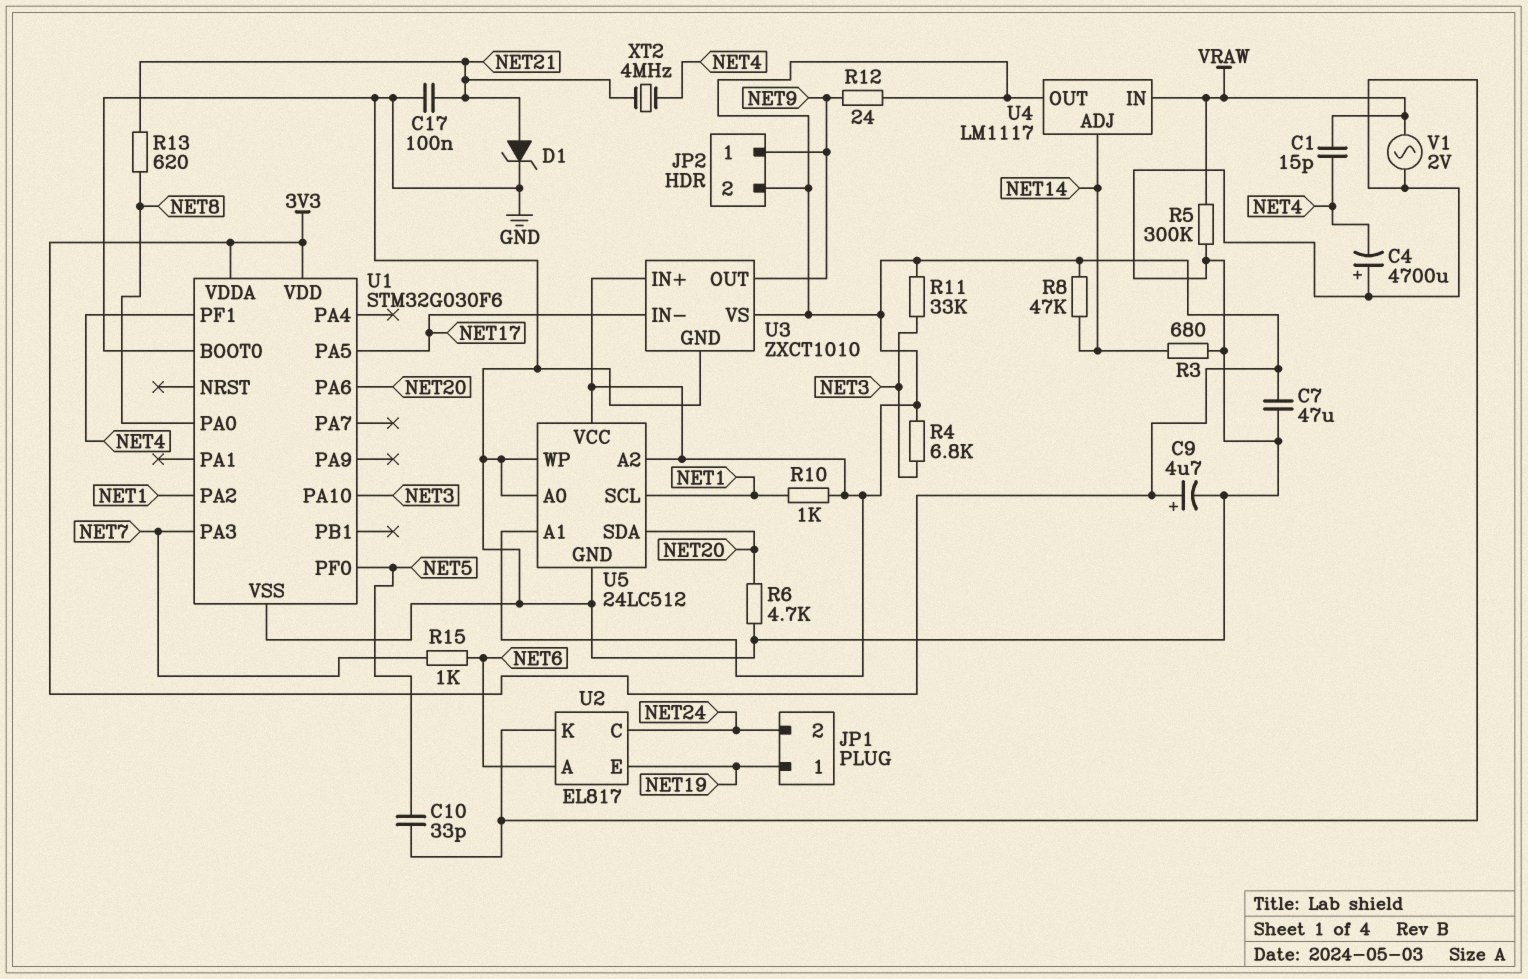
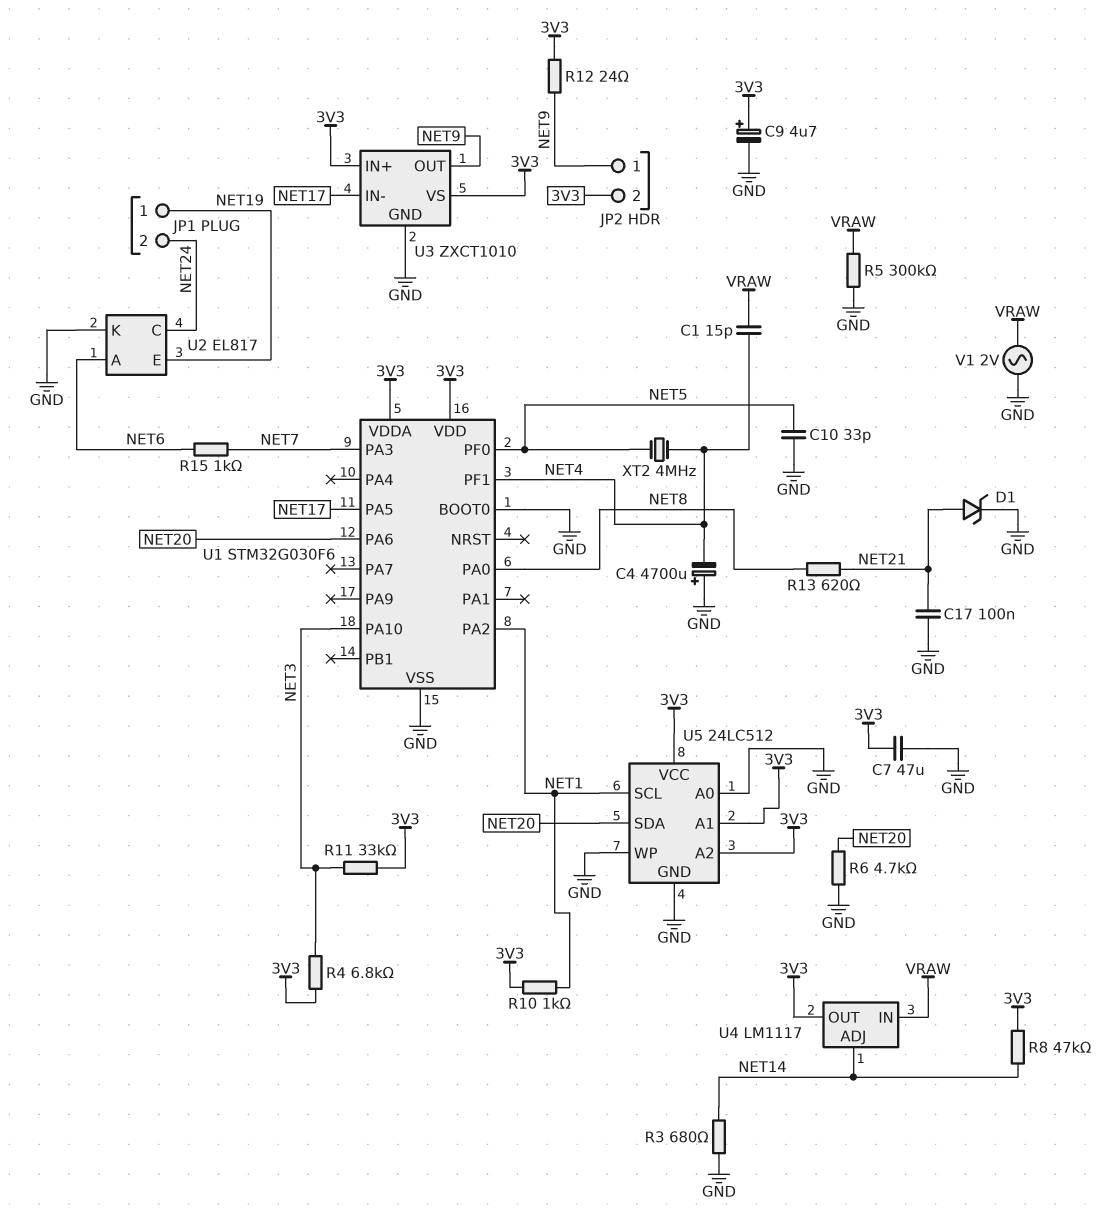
XT2: 4MHz (NET4, NET21) -> 4MHz (NET4, NET5)

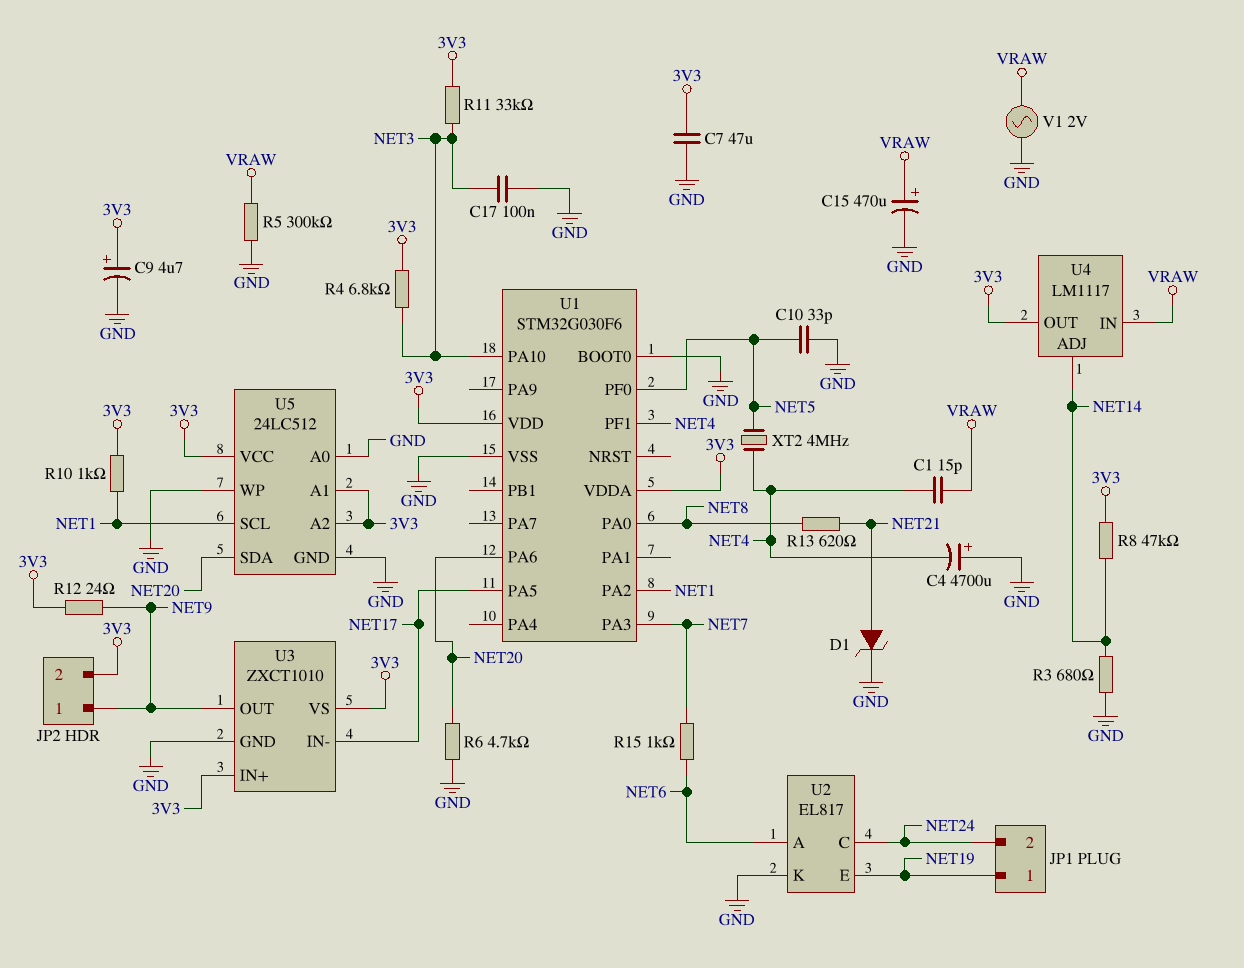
C15: none -> 470uF (plus VRAW, minus GND)
C17: 100nF (GND, NET21) -> 100nF (GND, NET3)

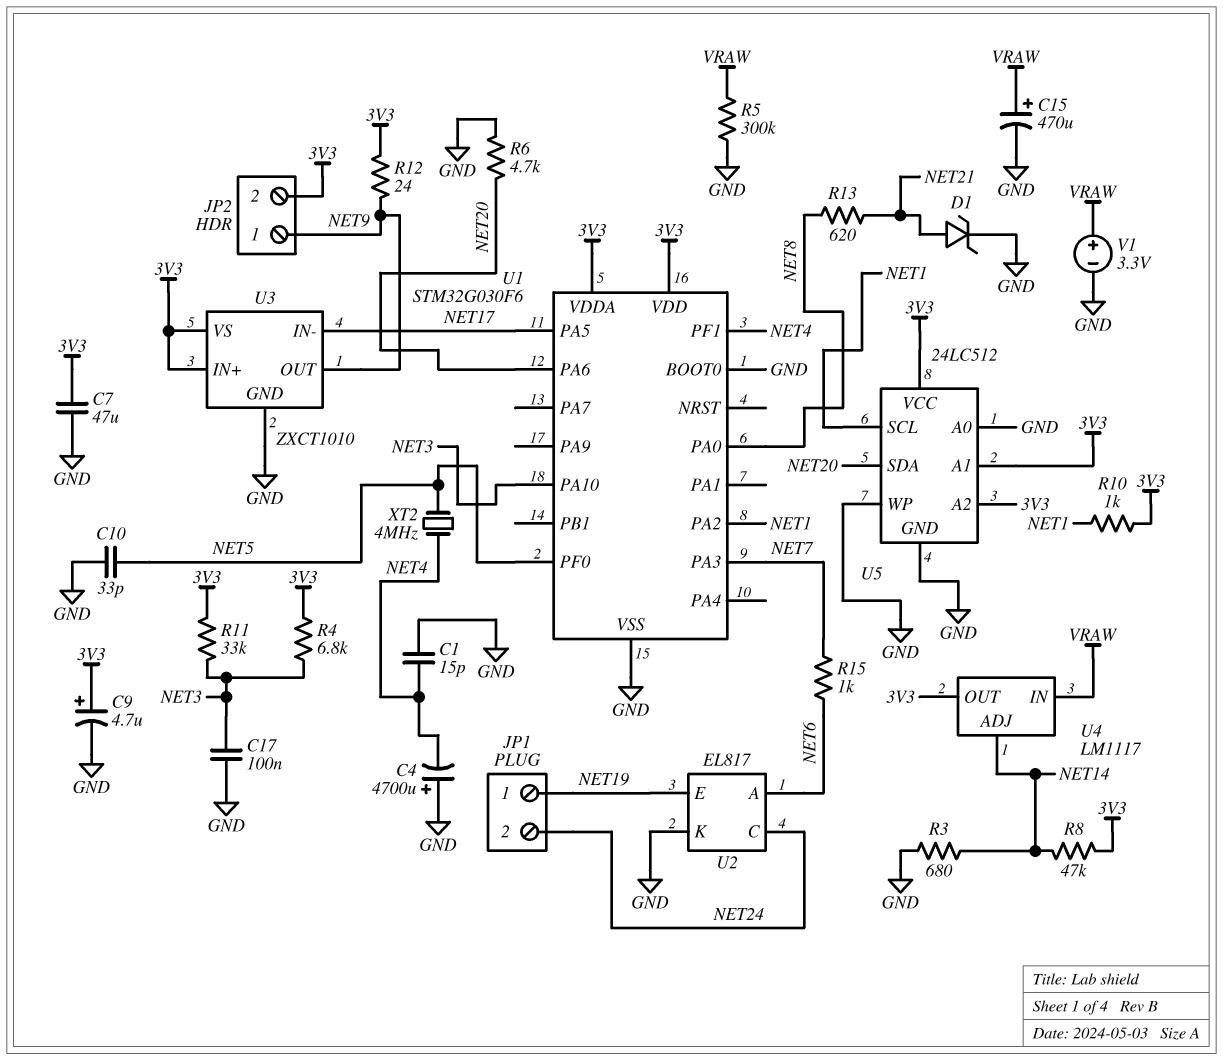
C1: 15pF (NET4, VRAW) -> 15pF (GND, NET4)
V1: AC 2V (GND, VRAW) -> 3.3V (plus VRAW, minus GND)

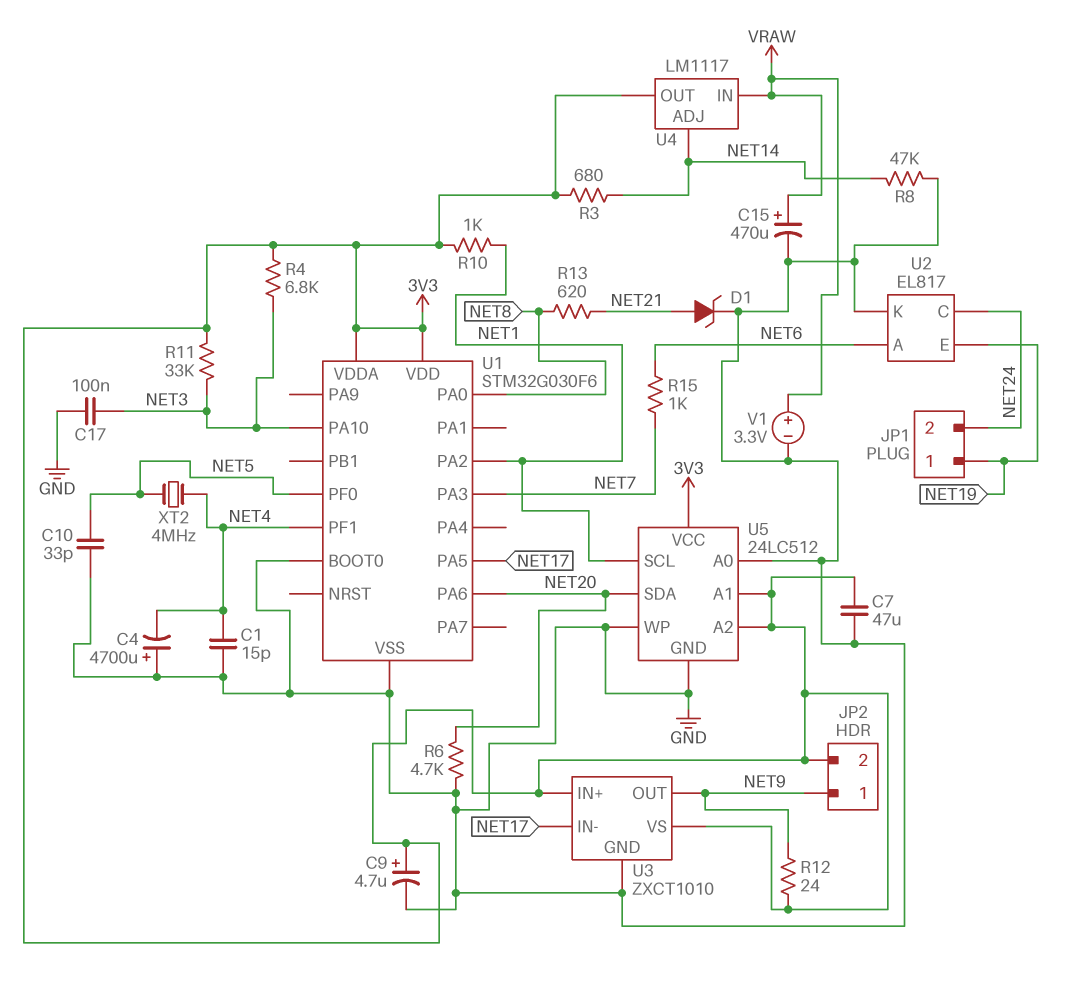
R3: 680 (GND, NET14) -> 680 (3V3, NET14)
R5: 300k (GND, VRAW) -> none
R8: 47k (3V3, NET14) -> 47k (GND, NET14)

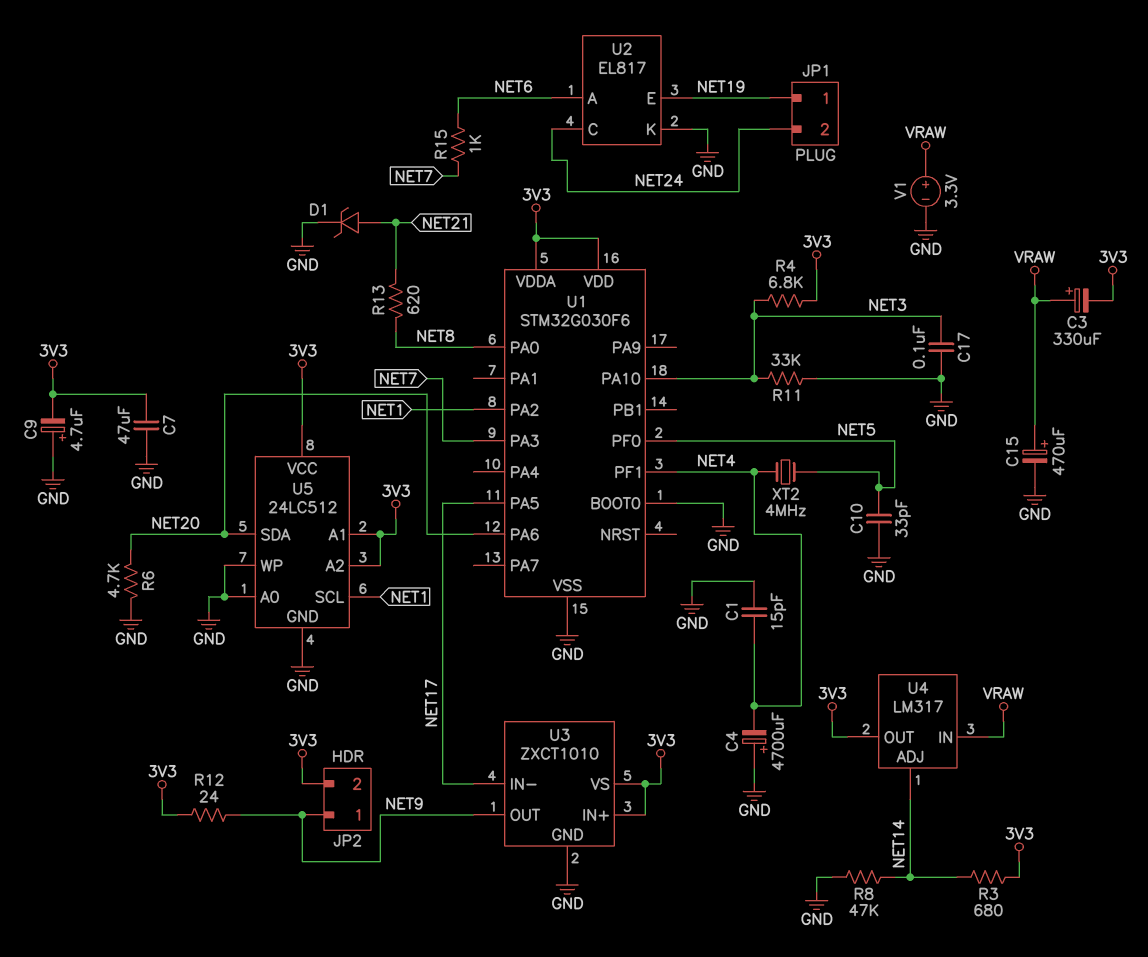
C3: none -> 330uF (plus VRAW, minus 3V3)
C9: 4.7uF (plus 3V3, minus GND) -> 4.7uF (plus GND, minus 3V3)
R10: 1k (3V3, NET1) -> none
R11: 33k (3V3, NET3) -> 33k (GND, NET3)
U4: LM1117 -> LM317

